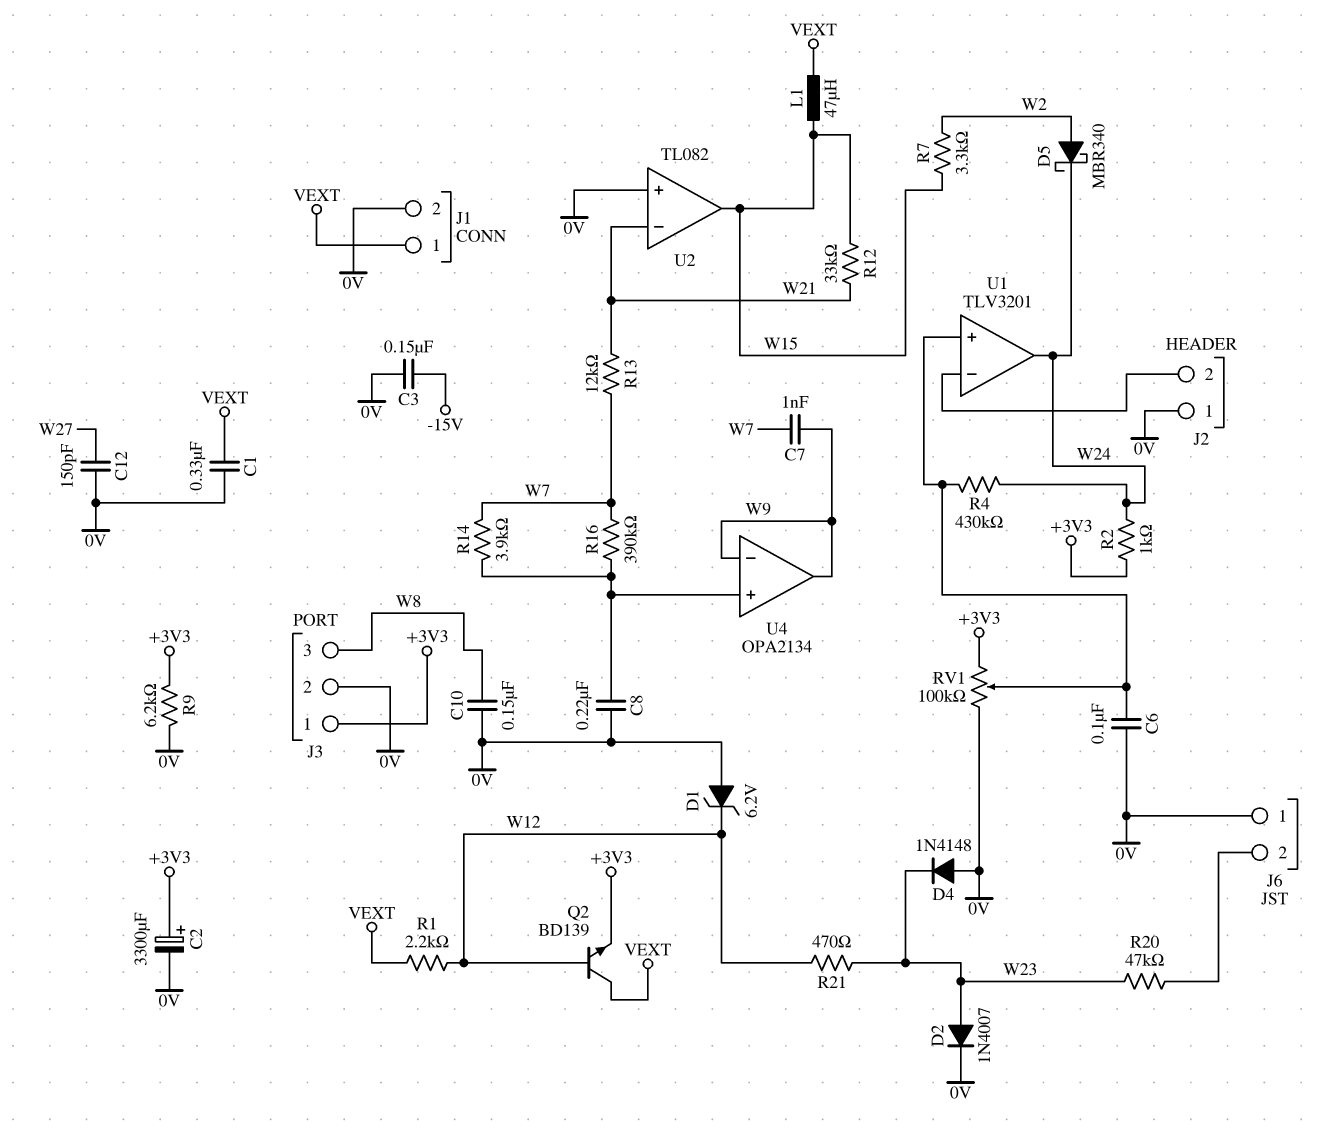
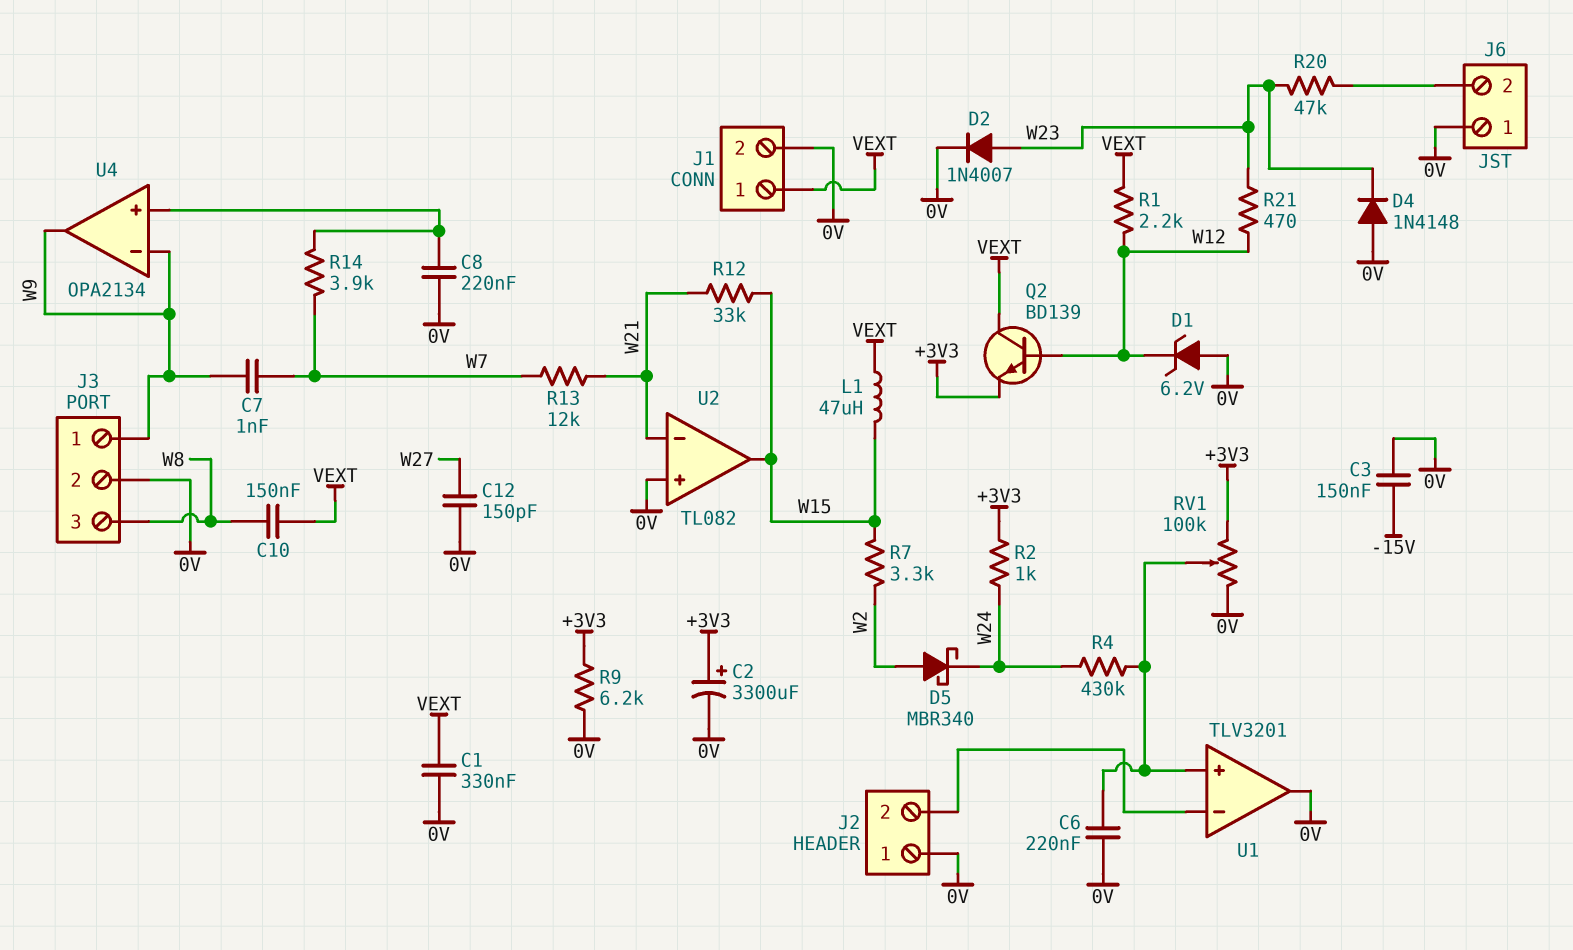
C6: 100nF (0V, U1/in+) -> 220nF (0V, U1/in+)
C10: 150nF (0V, W8) -> 150nF (VEXT, W8)
J3 pin 1: +3V3 -> W9
R16: 390k (U4/in+, W7) -> none
U1 pin out: W24 -> 0V

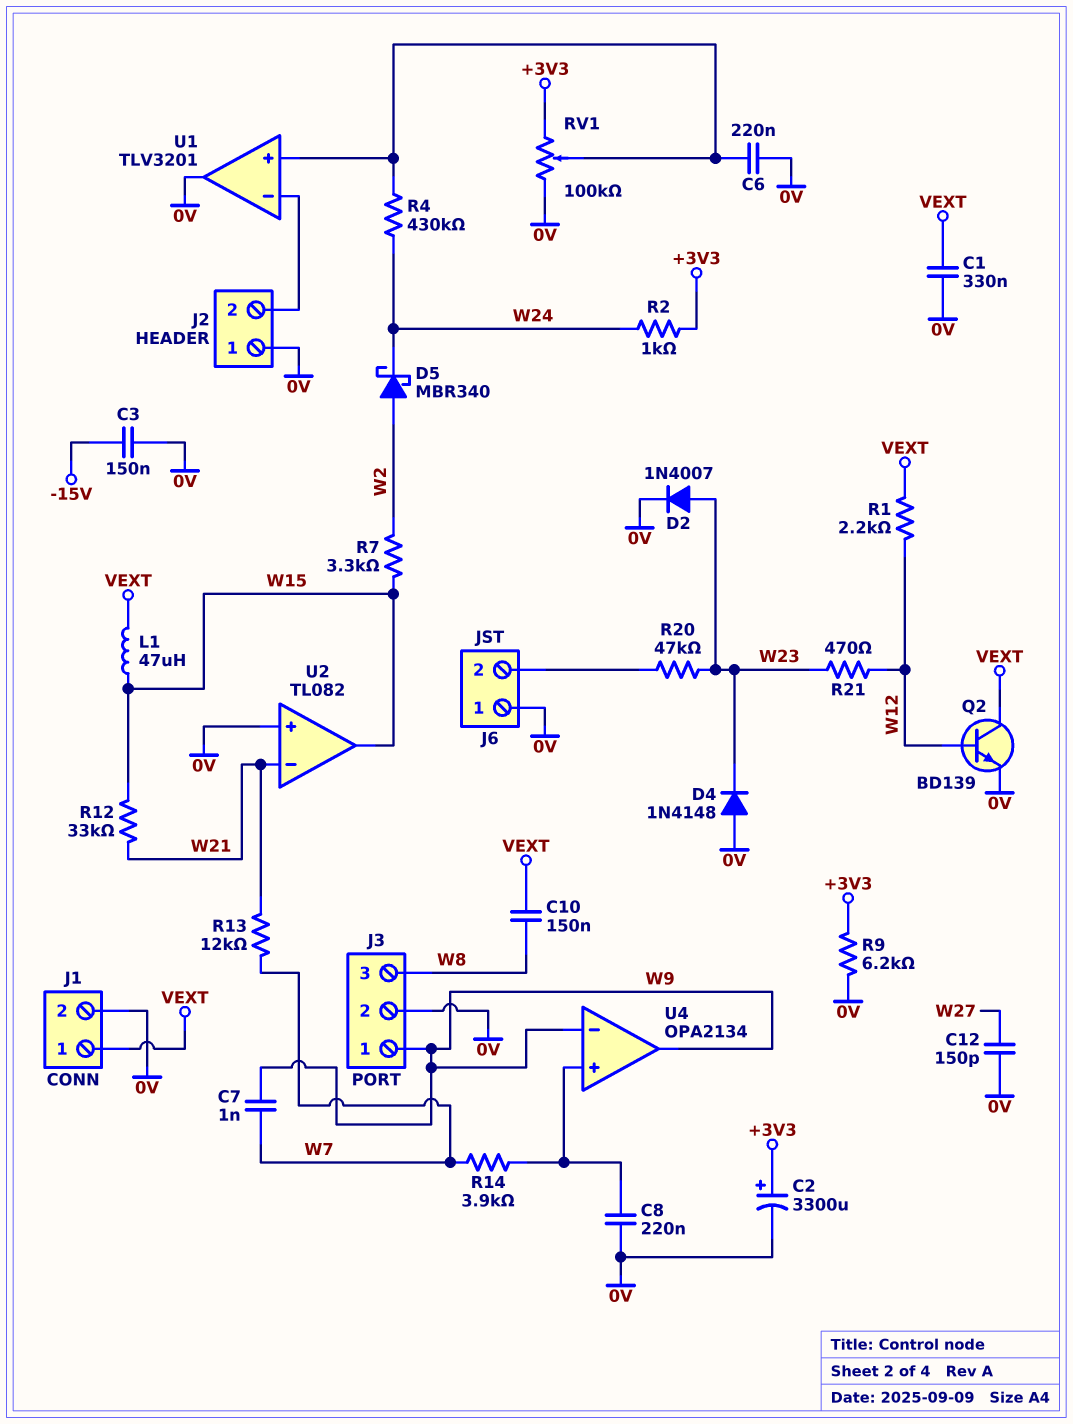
D1: zener 6.2V (A 0V, K W12) -> none
Q2: NPN BD139 (B W12, C VEXT, E +3V3) -> NPN BD139 (B W12, C VEXT, E 0V)

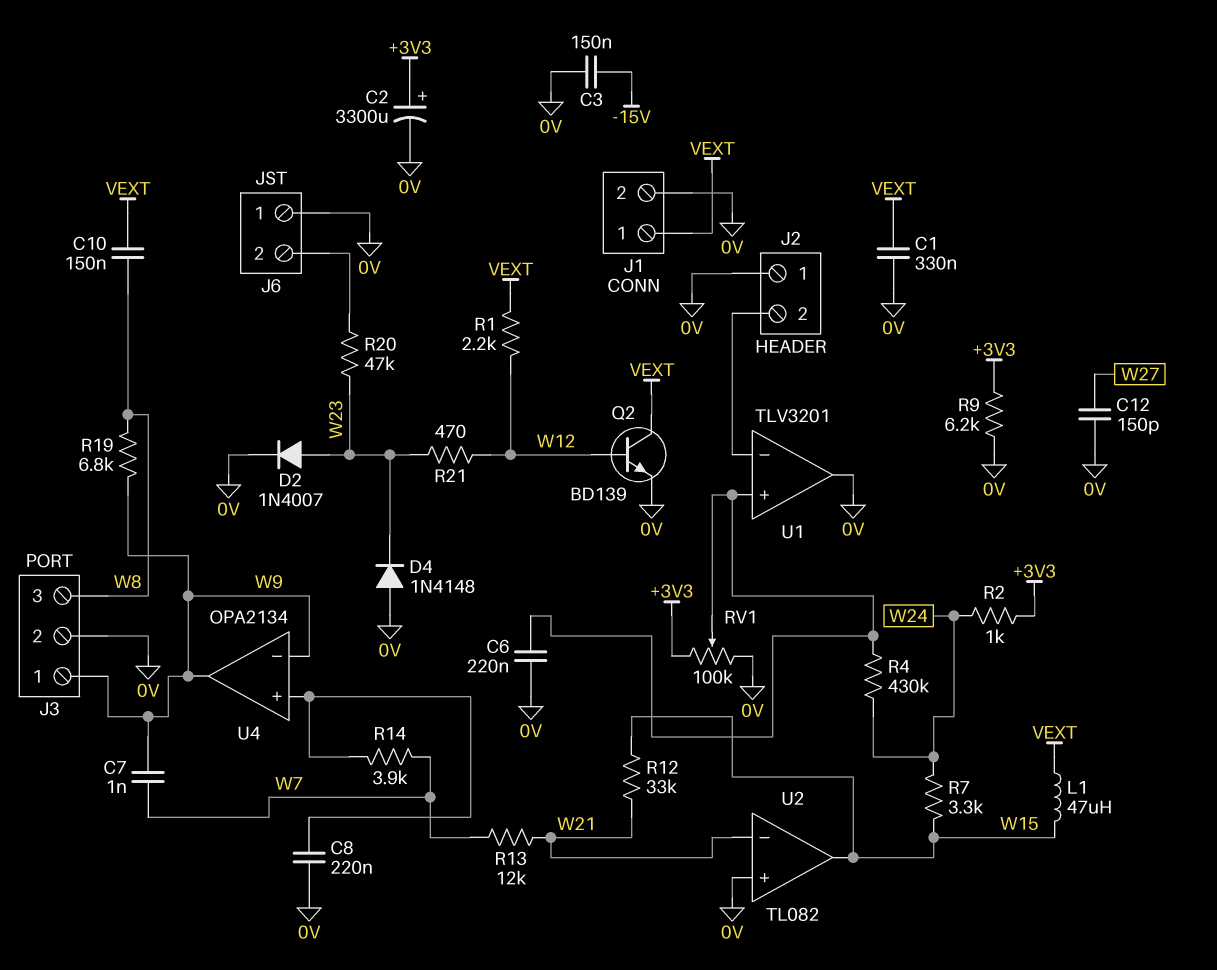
D5: schottky MBR340 (A W2, K W24) -> none
R7: 3.3k (W2, W15) -> 3.3k (W15, W24)
R19: none -> 6.8k (W8, W9)

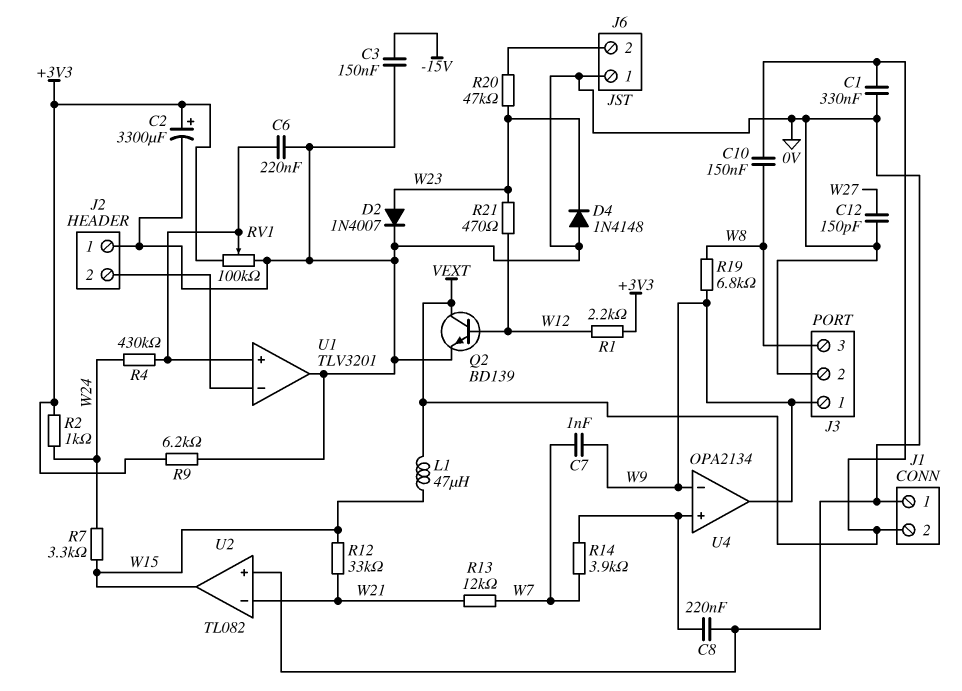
J1 pin 1: VEXT -> 0V
J1 pin 2: 0V -> VEXT
R1: 2.2k (VEXT, W12) -> 2.2k (+3V3, W12)

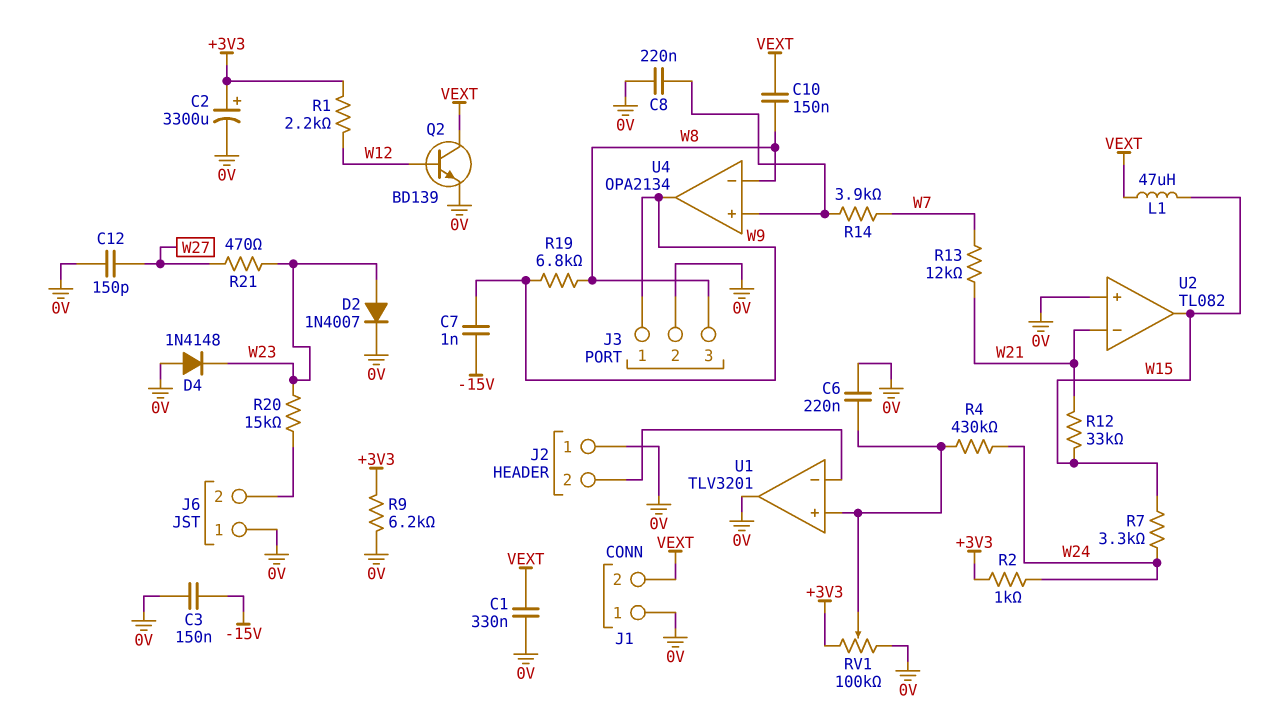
C7: 1nF (W7, W9) -> 1nF (-15V, W9)
R20: 47k (J6/2, W23) -> 15k (J6/2, W23)
R21: 470 (W12, W23) -> 470 (W23, W27)
U4 pin in-: W9 -> W8

